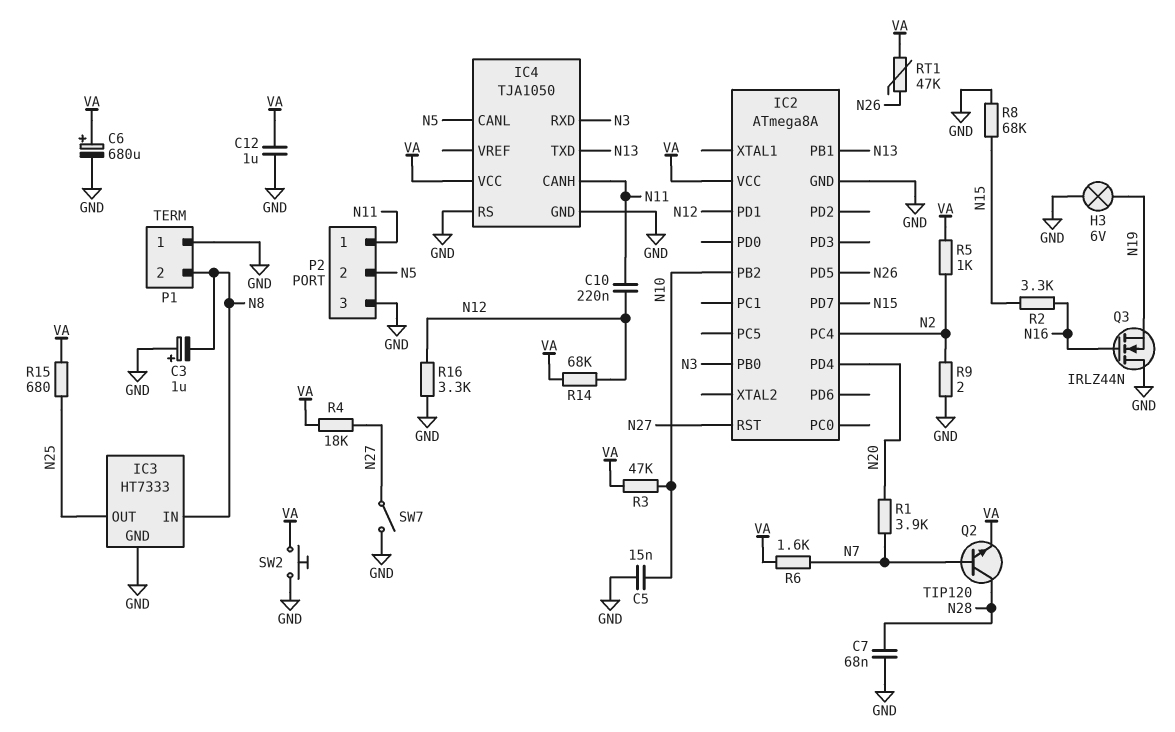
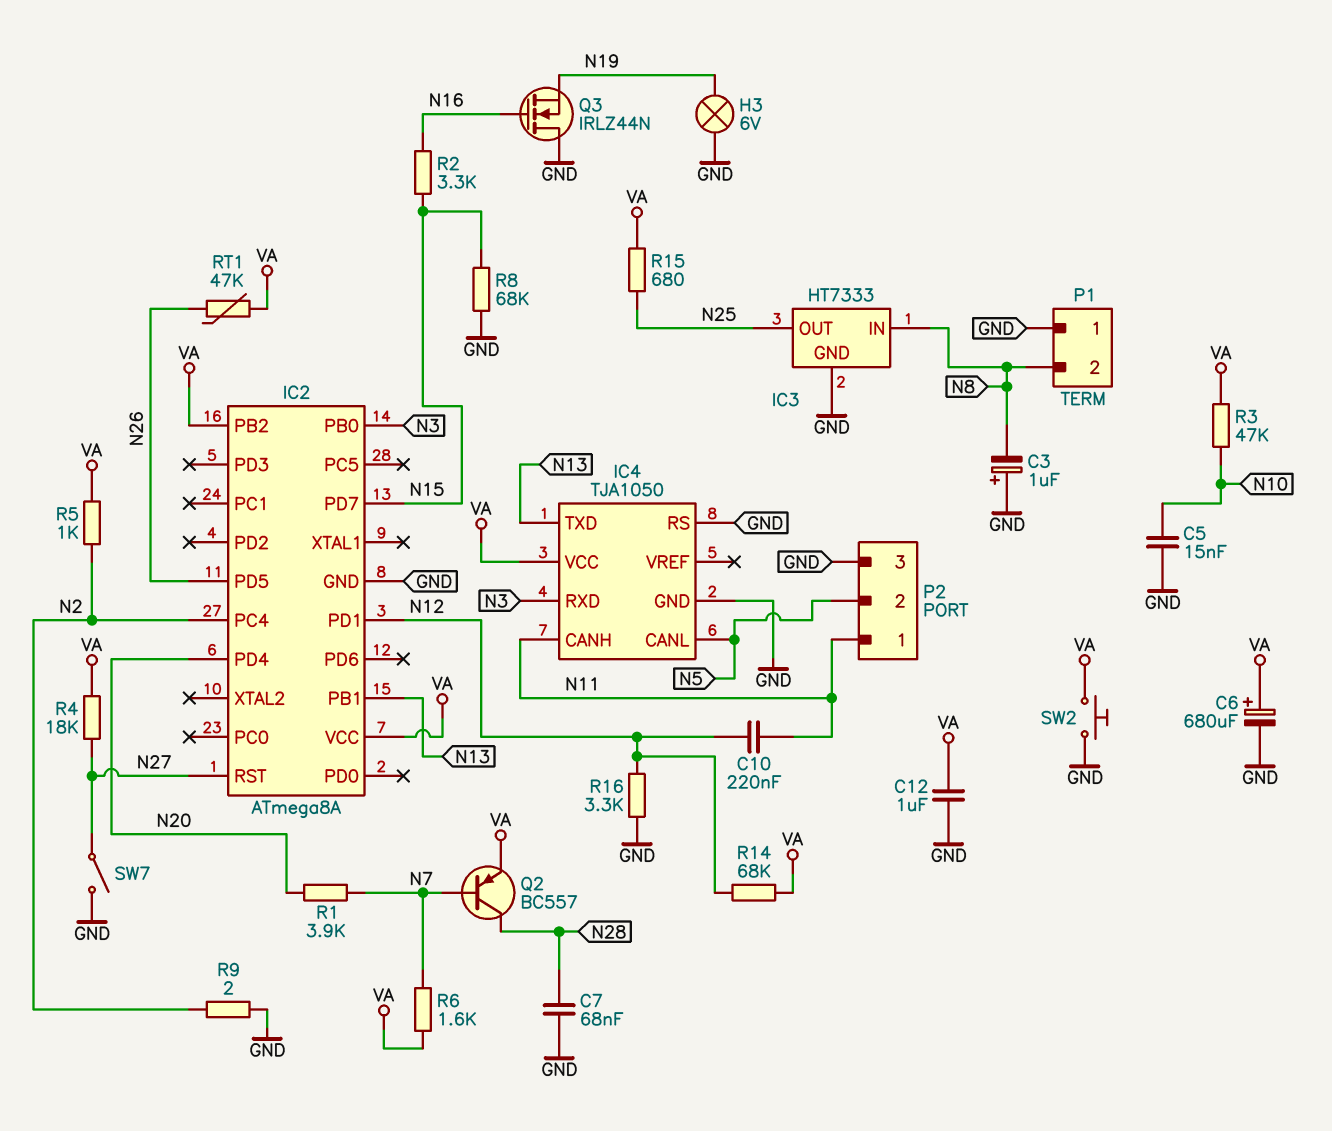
IC2 pin PB2: N10 -> VA
Q2: NPN TIP120 (B N7, C N28, E VA) -> PNP BC557 (B N7, C N28, E VA)

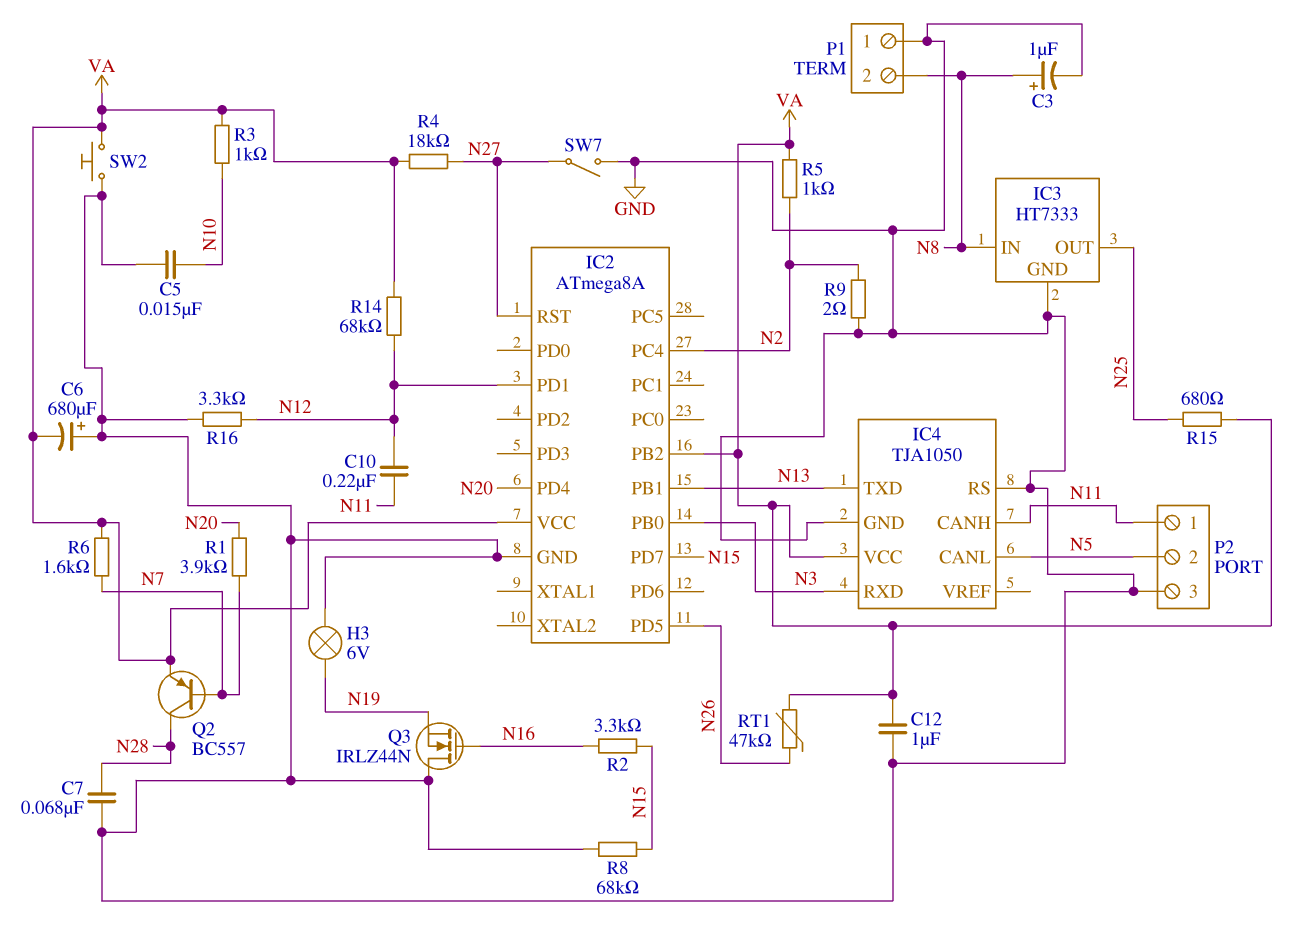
C3: 1uF (plus GND, minus N8) -> 1uF (plus N8, minus GND)
C6: 680uF (plus VA, minus GND) -> 680uF (plus GND, minus VA)
R3: 47k (N10, VA) -> 1k (N10, VA)

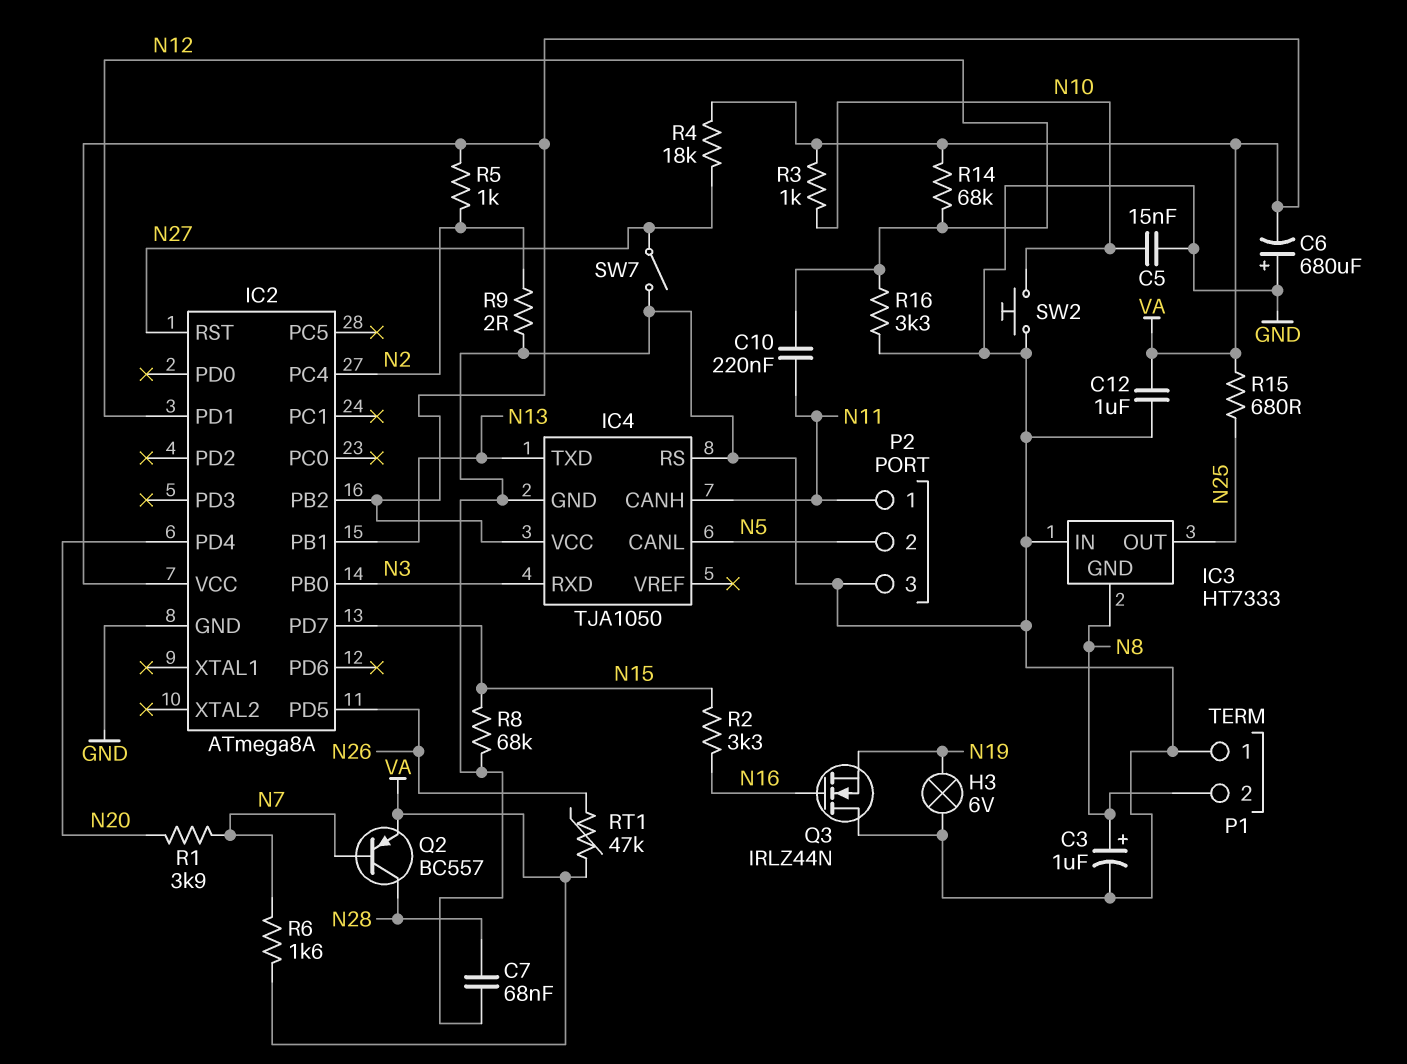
IC3 pin GND: GND -> N8
IC3 pin IN: N8 -> GND
SW2: button (GND, VA) -> button (GND, N10)

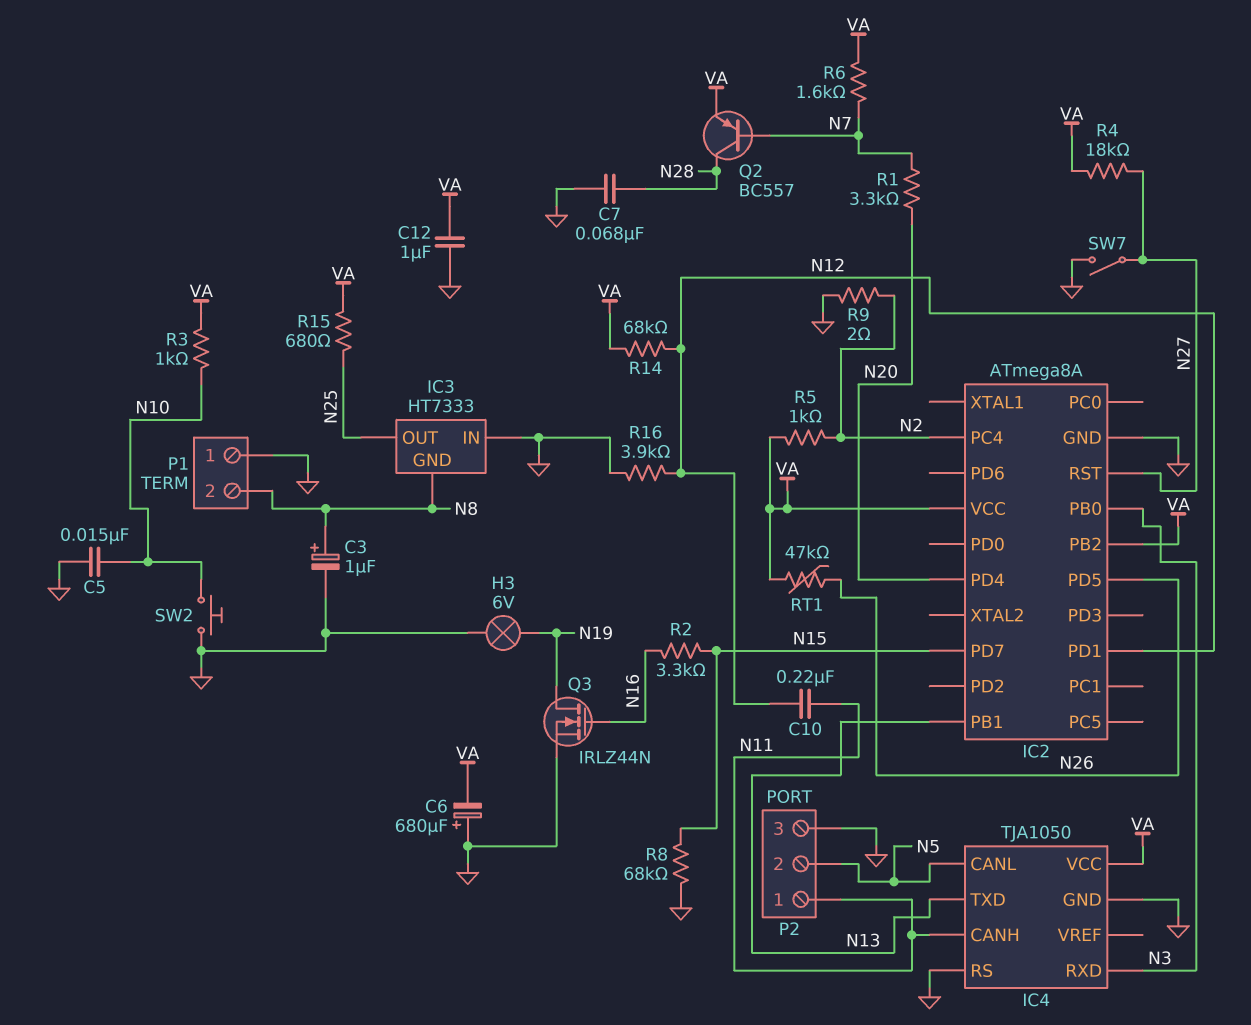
Q3: NMOS IRLZ44N (G N16, D GND, S N19) -> NMOS IRLZ44N (G N16, D N19, S GND)
R1: 3.9k (N7, N20) -> 3.3k (N7, N20)
R16: 3.3k (GND, N12) -> 3.9k (GND, N12)

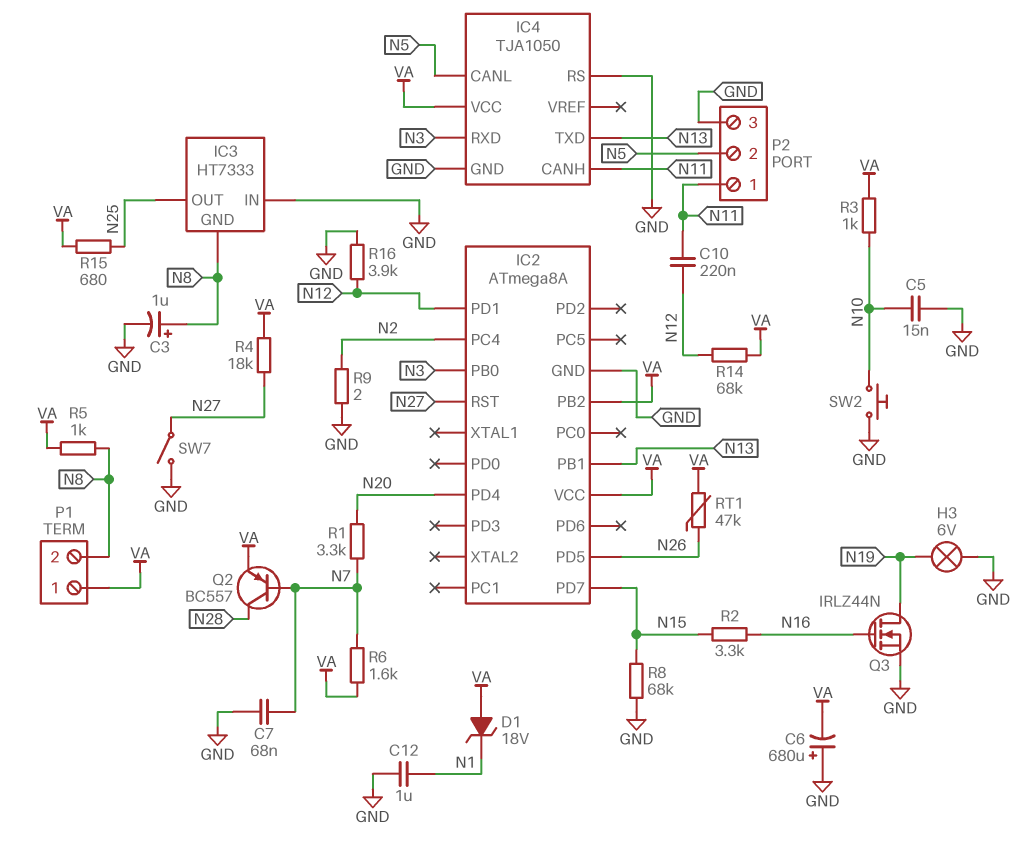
C7: 68nF (GND, N28) -> 68nF (GND, N7)
C12: 1uF (GND, VA) -> 1uF (GND, N1)
D1: none -> zener 18V (A VA, K N1)
P1 pin 1: GND -> VA
R5: 1k (N2, VA) -> 1k (N8, VA)

